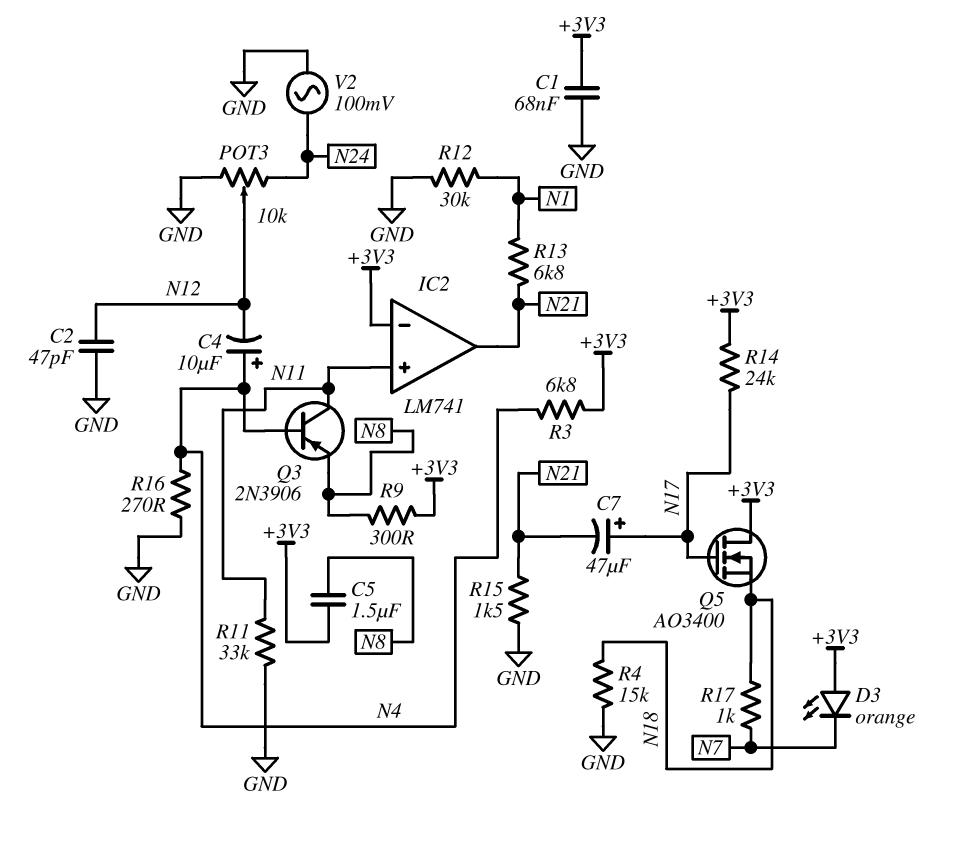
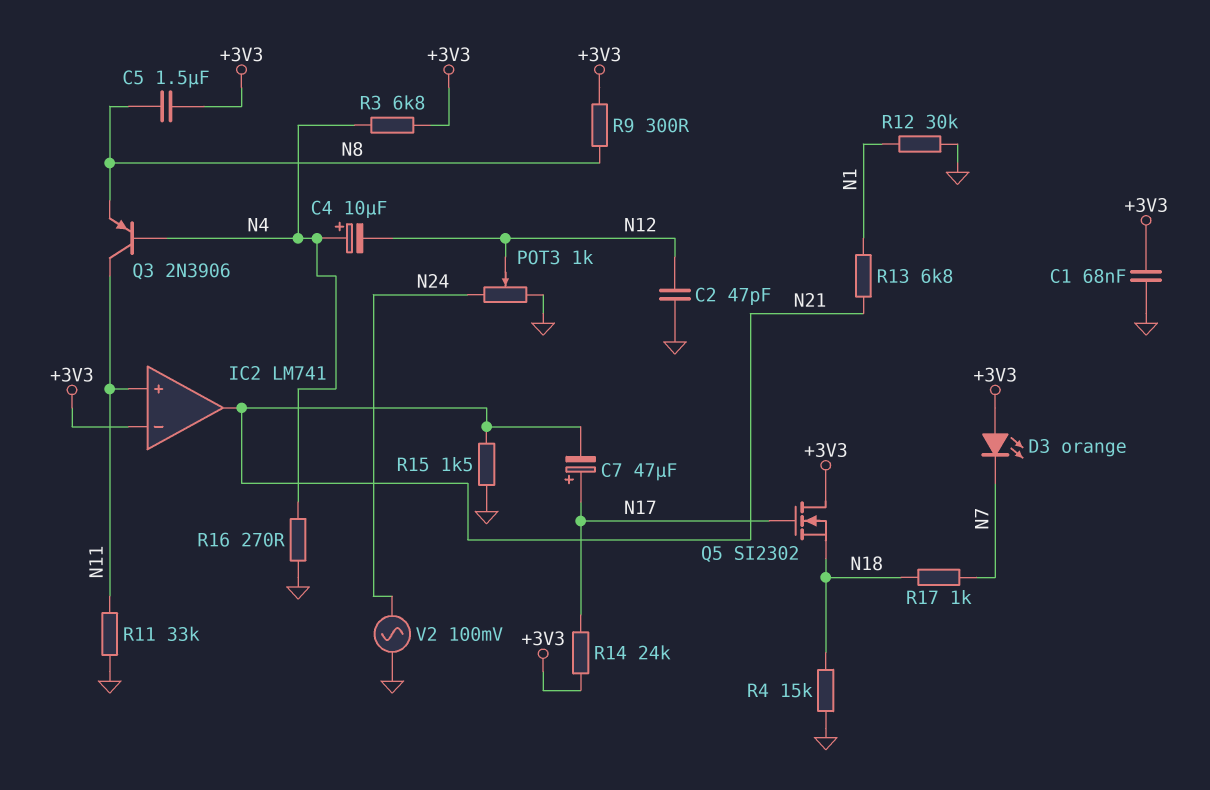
POT3: 10k (GND, N24, wiper N12) -> 1k (GND, N24, wiper N12)
Q5: NMOS AO3400 (G N17, D +3V3, S N18) -> NMOS SI2302 (G N17, D +3V3, S N18)

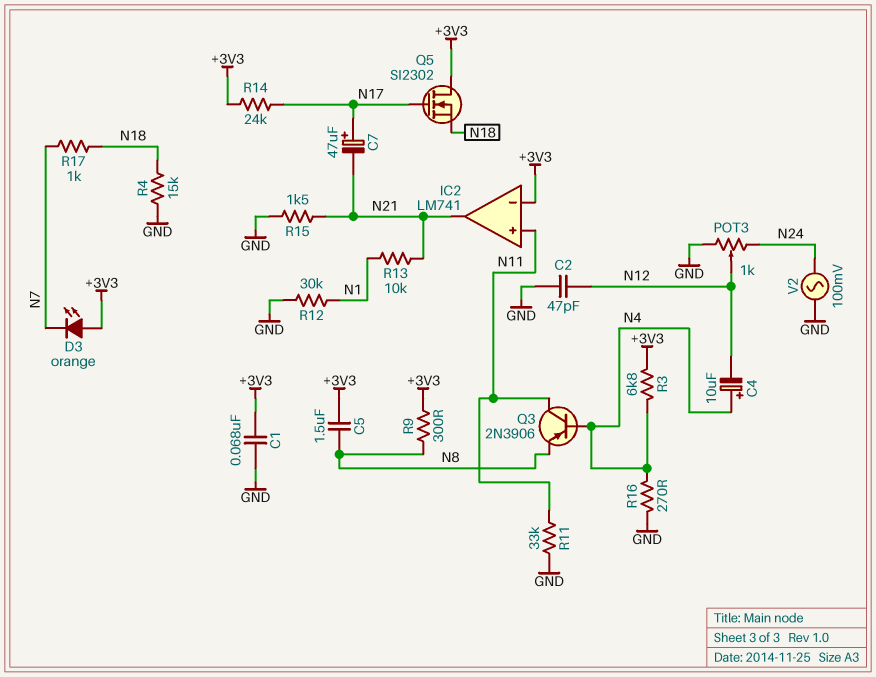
R13: 6.8k (N1, N21) -> 10k (N1, N21)

